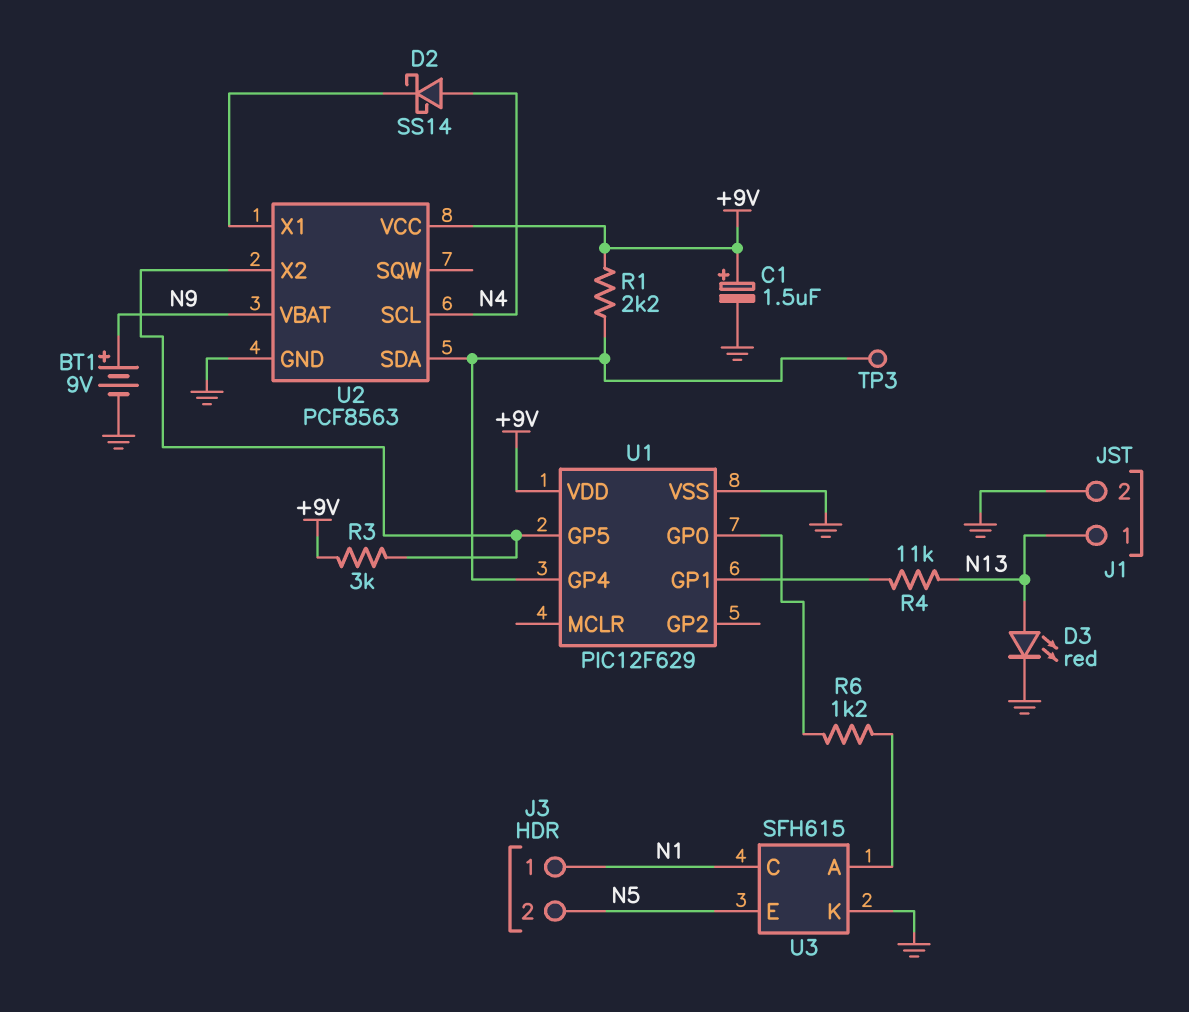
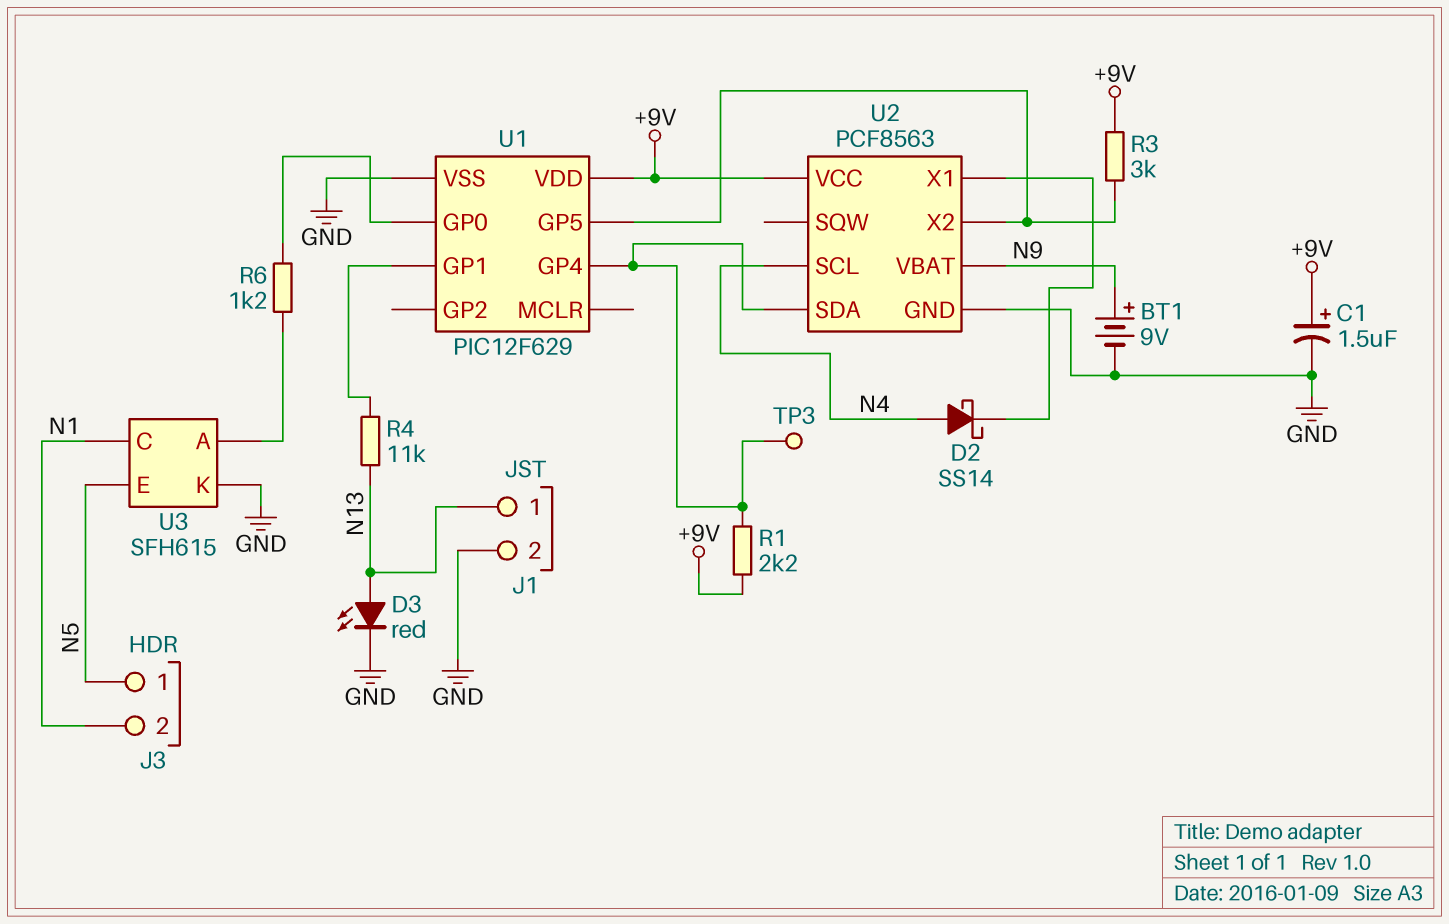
J3 pin 1: N1 -> N5
J3 pin 2: N5 -> N1

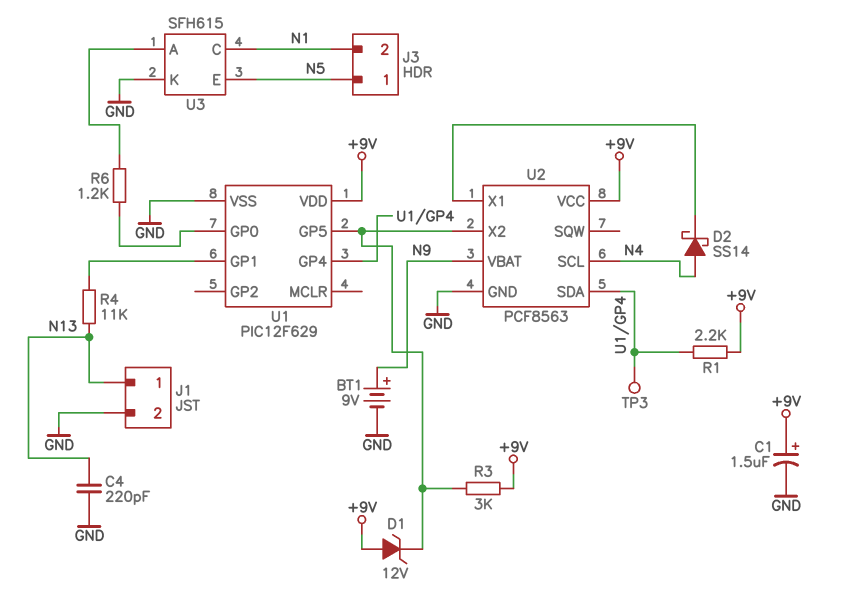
C4: none -> 220pF (GND, N13)
D1: none -> zener 12V (A +9V, K U1/GP5)
D3: LED red (A N13, K GND) -> none

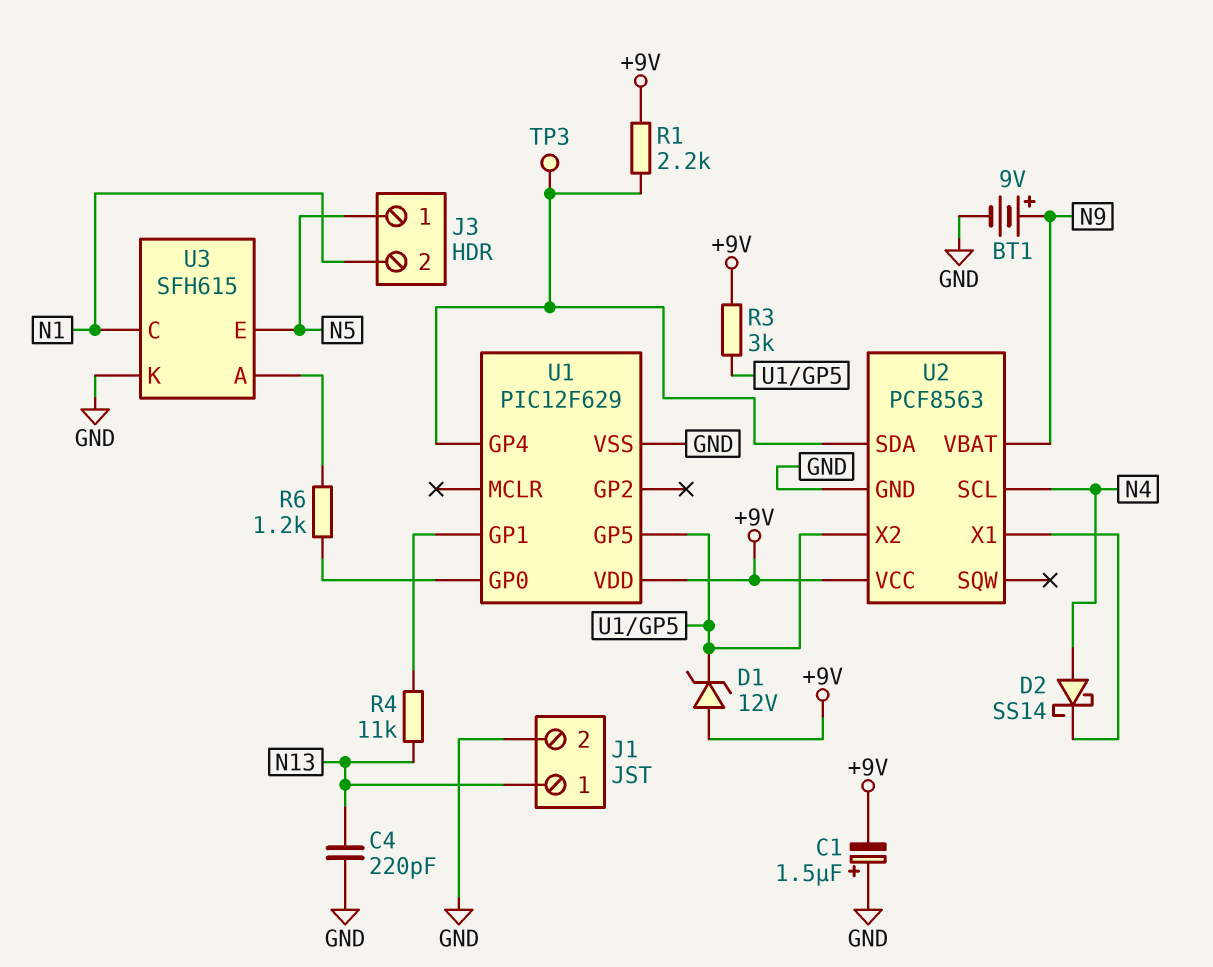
C1: 1.5uF (plus +9V, minus GND) -> 1.5uF (plus GND, minus +9V)

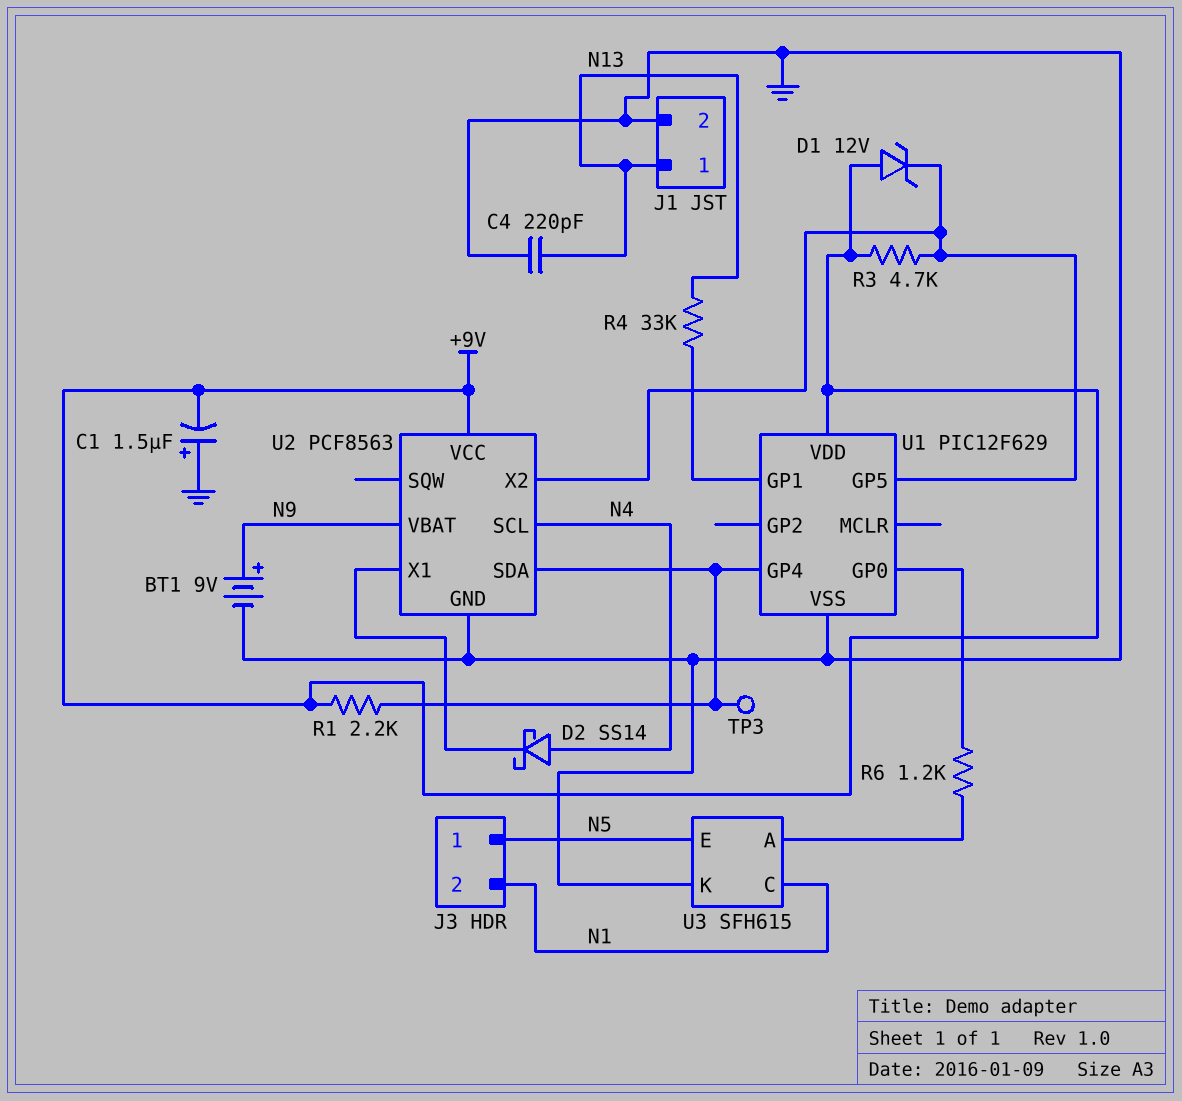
R3: 3k (+9V, U1/GP5) -> 4.7k (+9V, U1/GP5)
R4: 11k (N13, U1/GP1) -> 33k (N13, U1/GP1)

